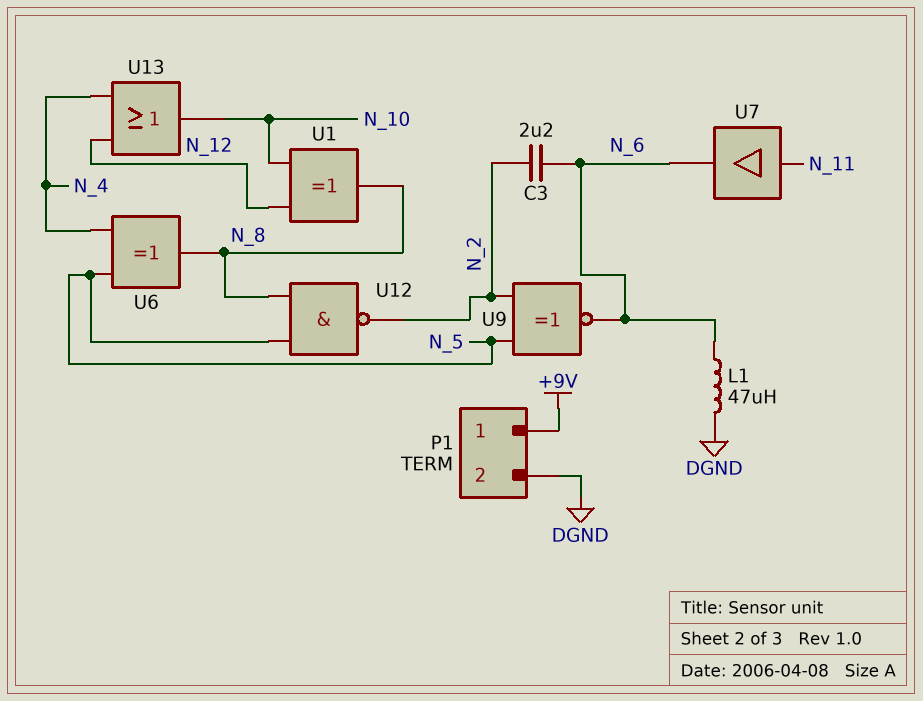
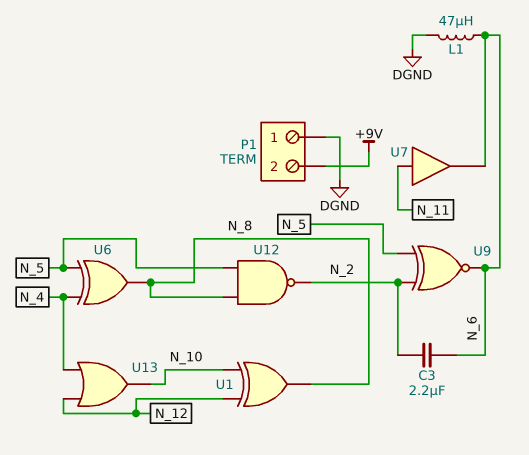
P1 pin 1: +9V -> DGND
P1 pin 2: DGND -> +9V

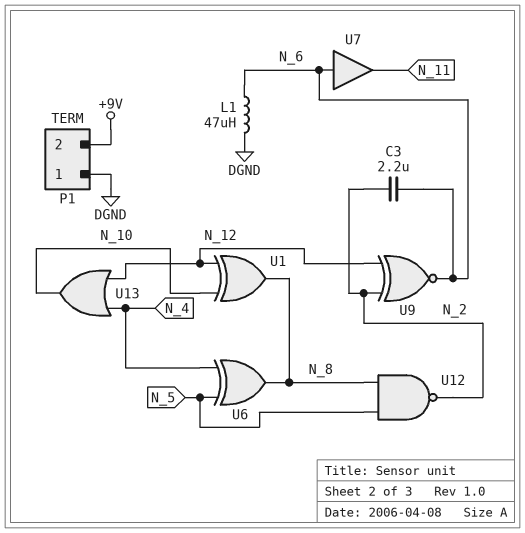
U7: buffer (in N_11, out N_6) -> buffer (in N_6, out N_11)
U9: XNOR (in N_2, in N_5, out N_6) -> XNOR (in N_2, in N_12, out N_6)

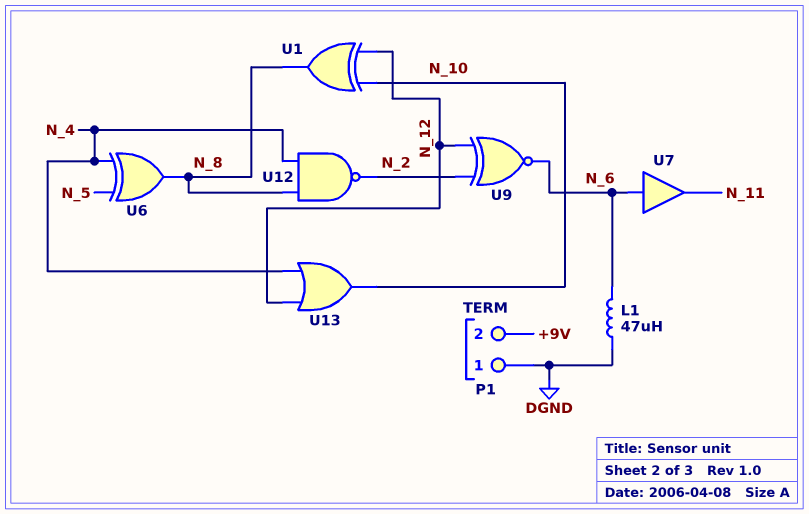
C3: 2.2uF (N_2, N_6) -> none
U12: NAND (in N_5, in N_8, out N_2) -> NAND (in N_4, in N_8, out N_2)

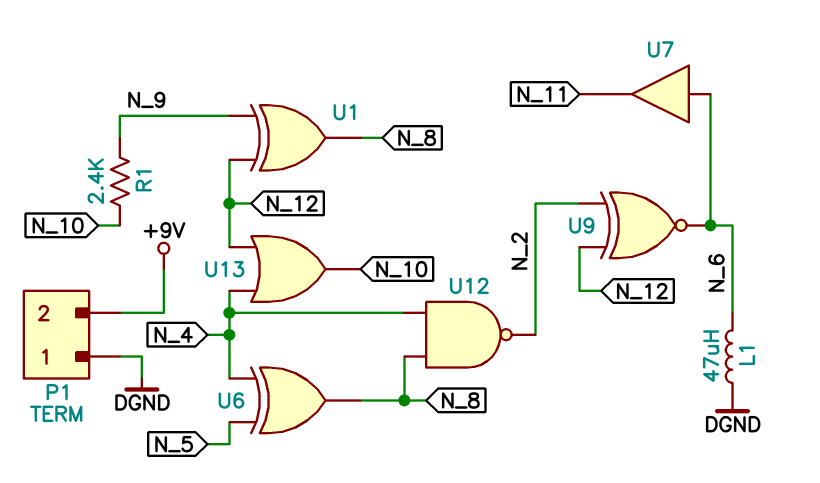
R1: none -> 2.4k (N_9, N_10)
U1: XOR (in N_10, in N_12, out N_8) -> XOR (in N_9, in N_12, out N_8)

